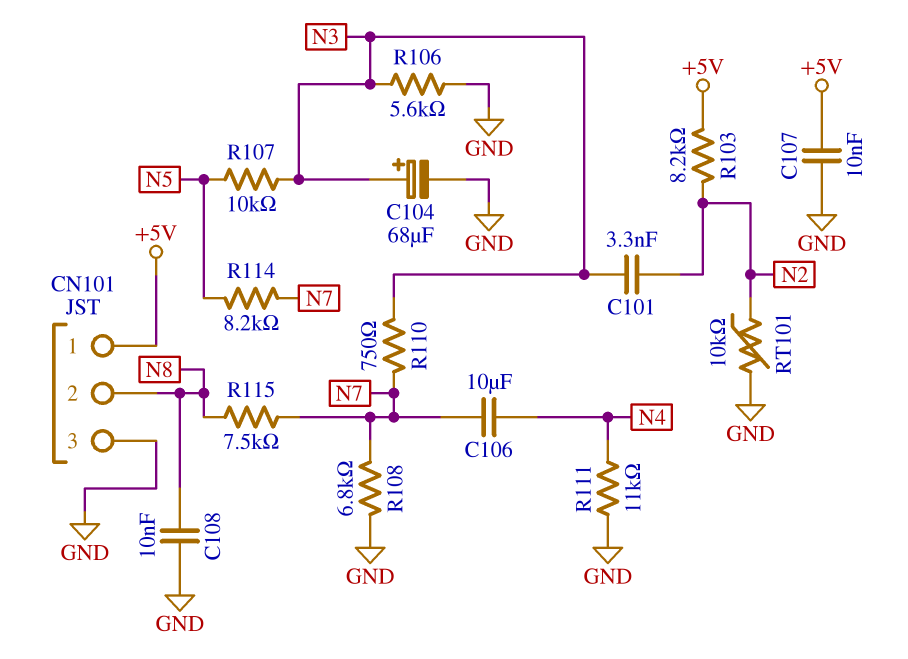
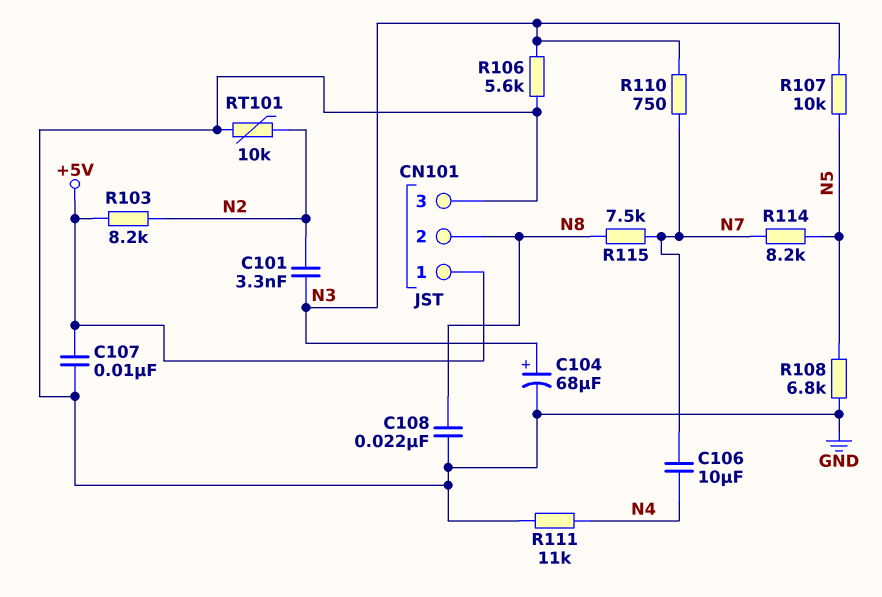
C108: 10nF (GND, N8) -> 22nF (GND, N8)
R108: 6.8k (GND, N7) -> 6.8k (GND, N5)

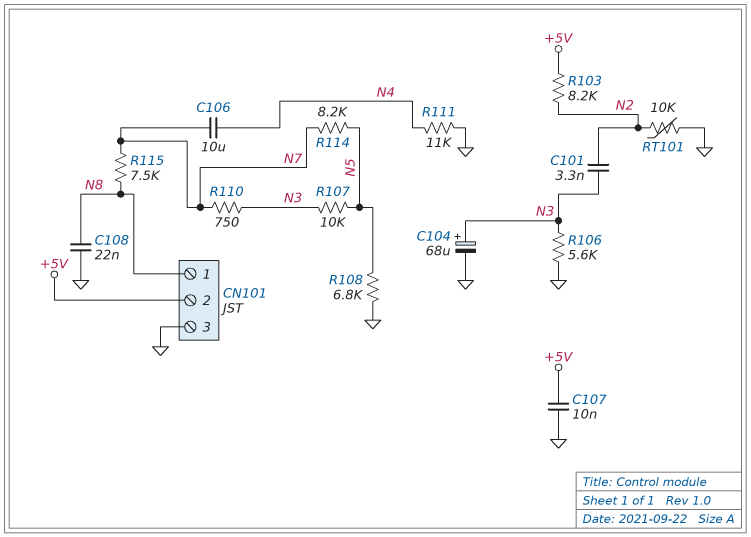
CN101 pin 1: +5V -> N8
CN101 pin 2: N8 -> +5V

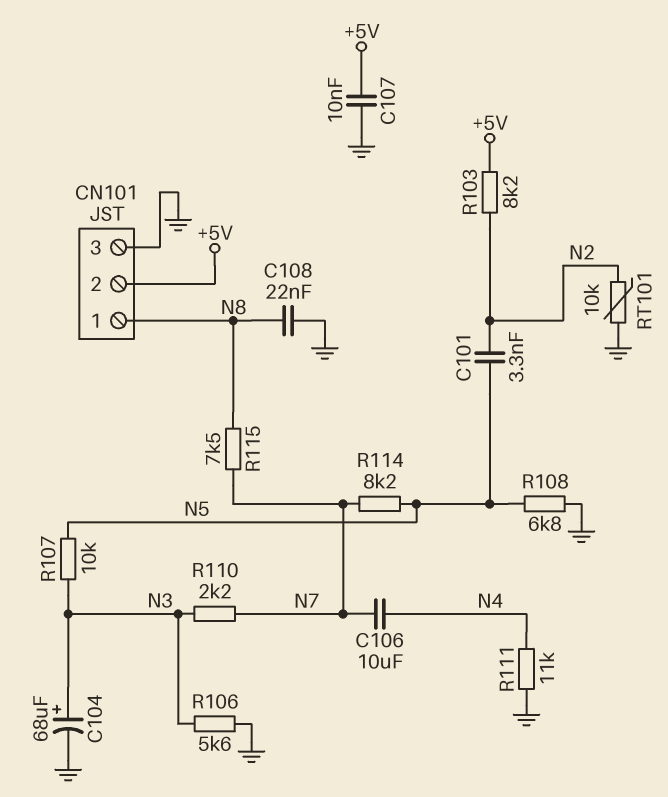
C101: 3.3nF (N2, N3) -> 3.3nF (N2, N5)
R110: 750 (N3, N7) -> 2.2k (N3, N7)

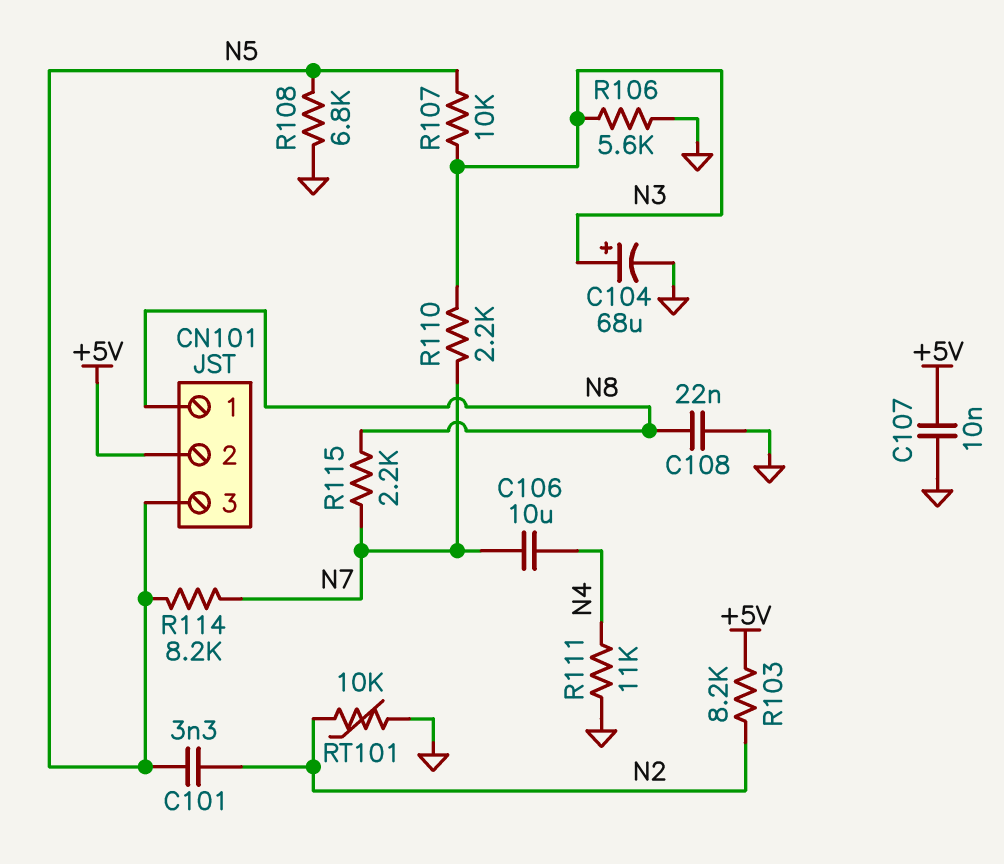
CN101 pin 3: GND -> N5
R115: 7.5k (N7, N8) -> 2.2k (N7, N8)

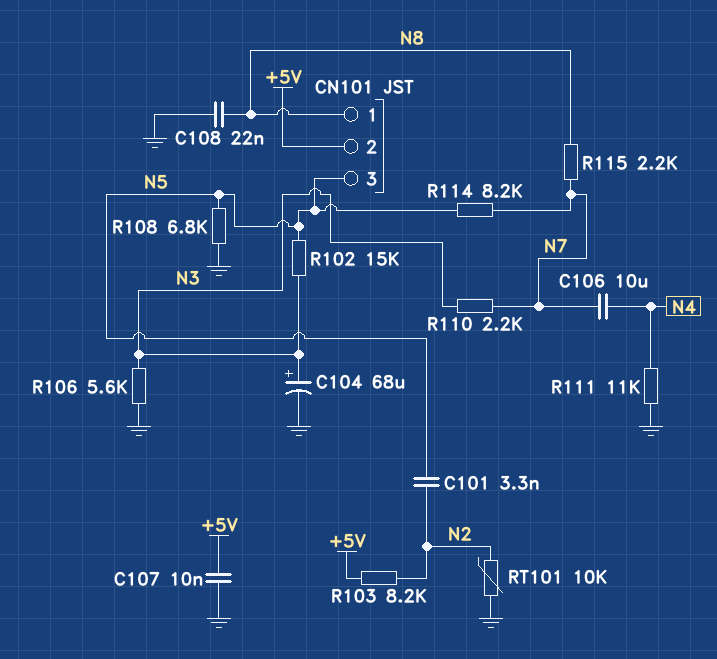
R102: none -> 15k (N3, N5)
R107: 10k (N3, N5) -> none

